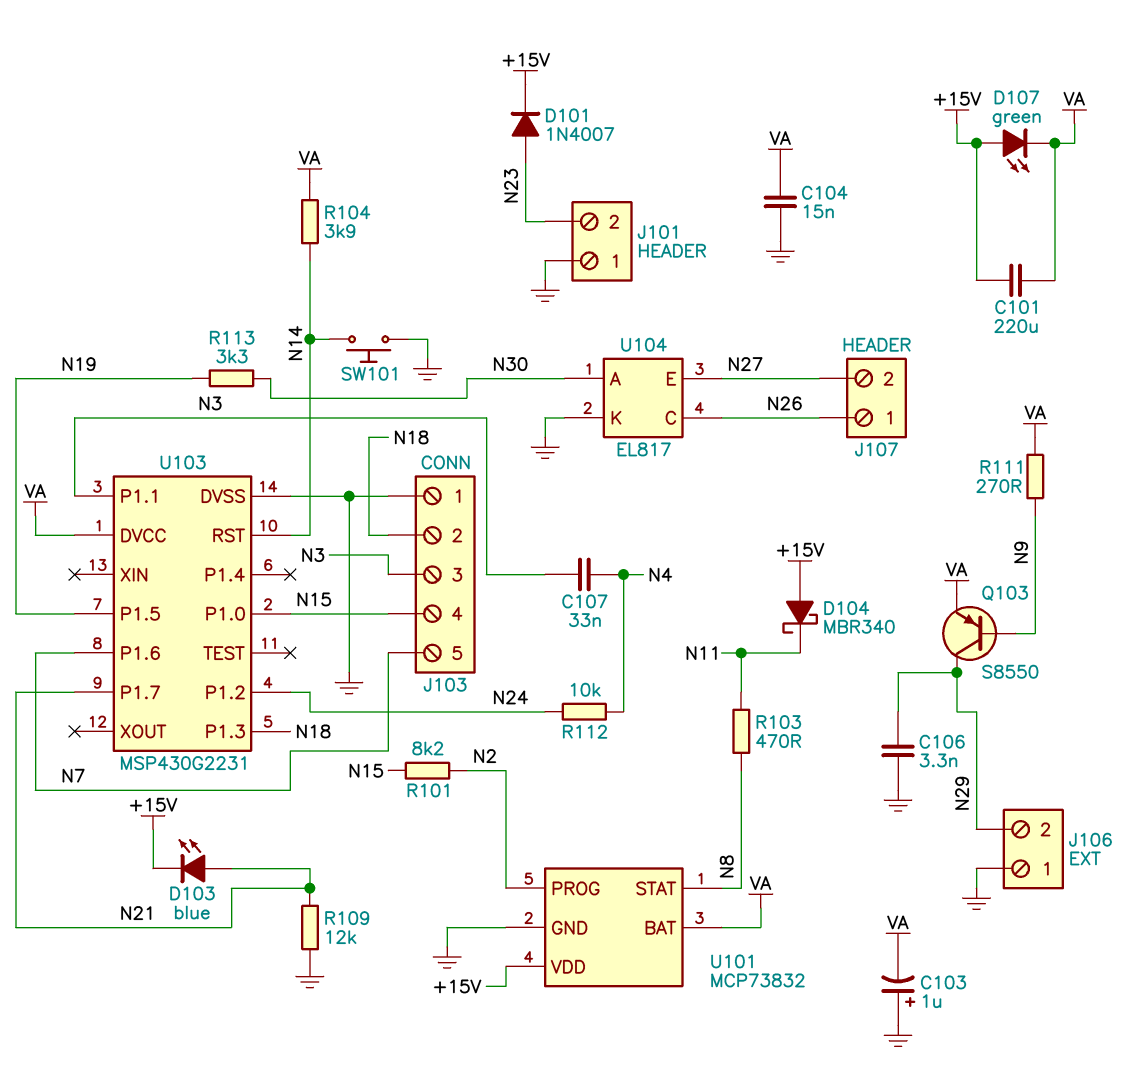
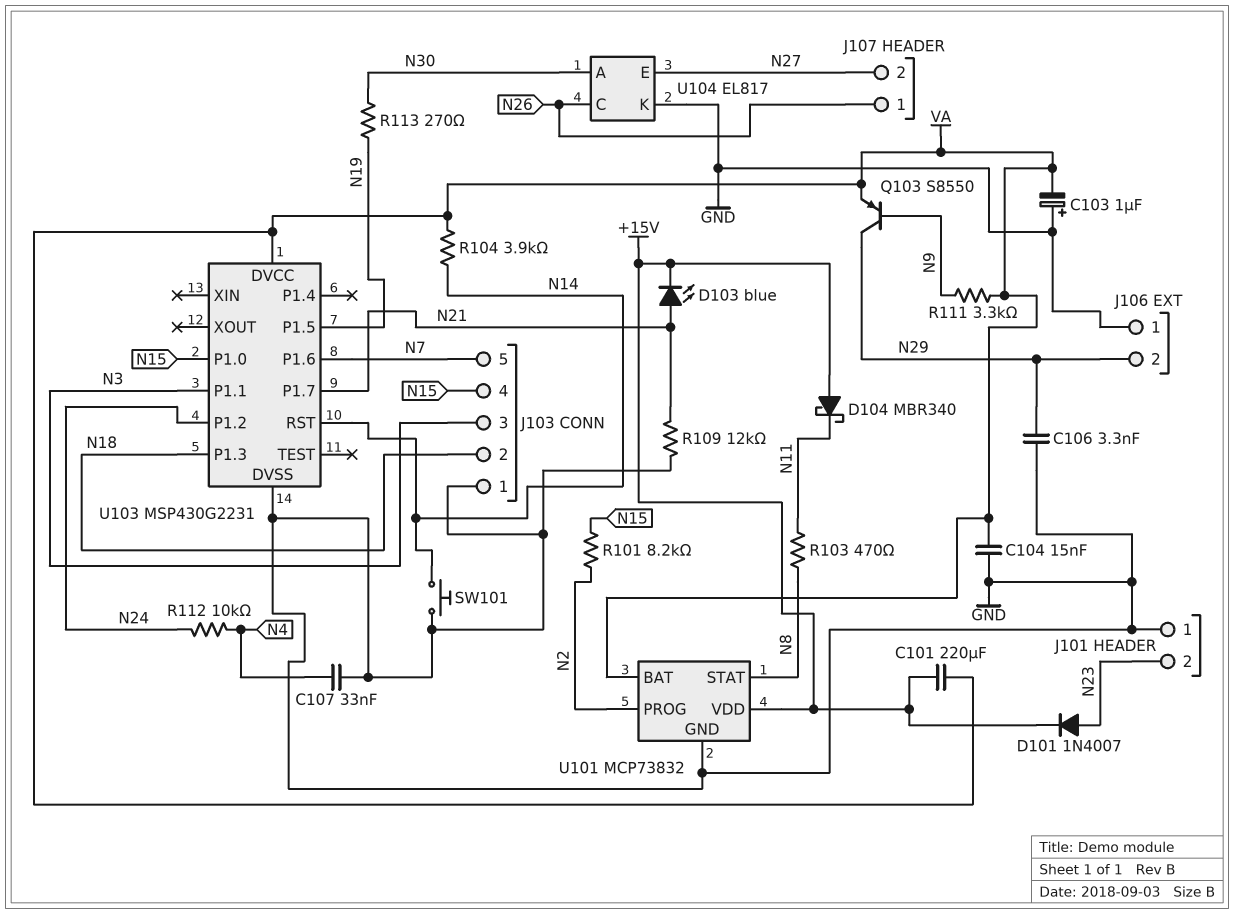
C107: 33nF (N3, N4) -> 33nF (GND, N4)
D107: LED green (A +15V, K VA) -> none
R111: 270 (N9, VA) -> 3.3k (N9, VA)
R113: 3.3k (N19, N30) -> 270 (N19, N30)

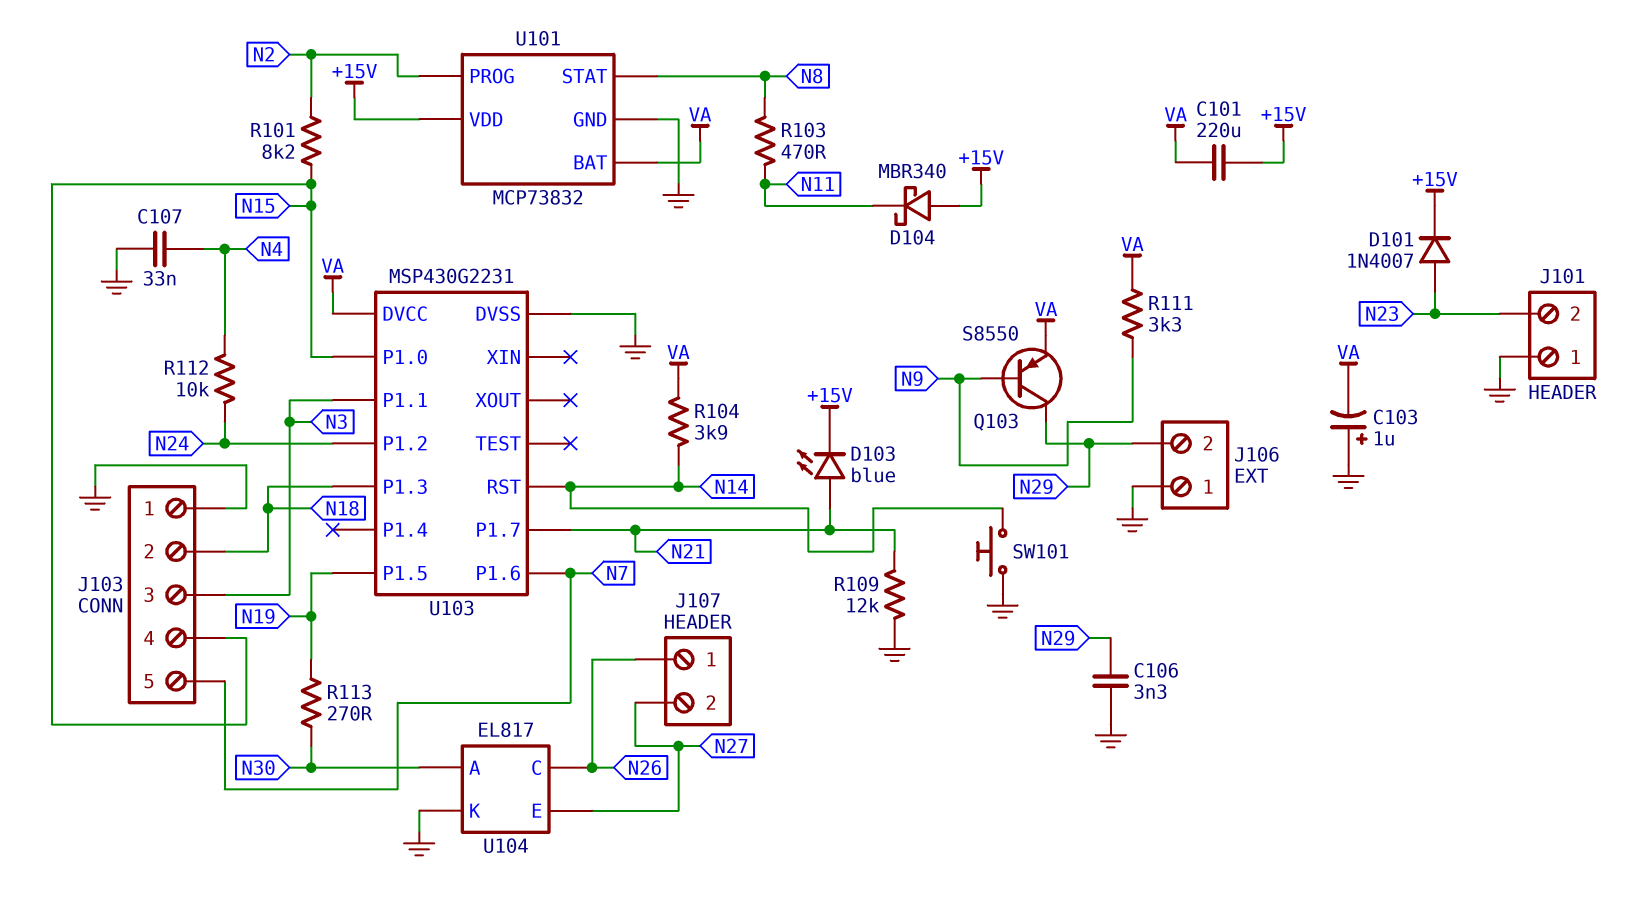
C104: 15nF (GND, VA) -> none

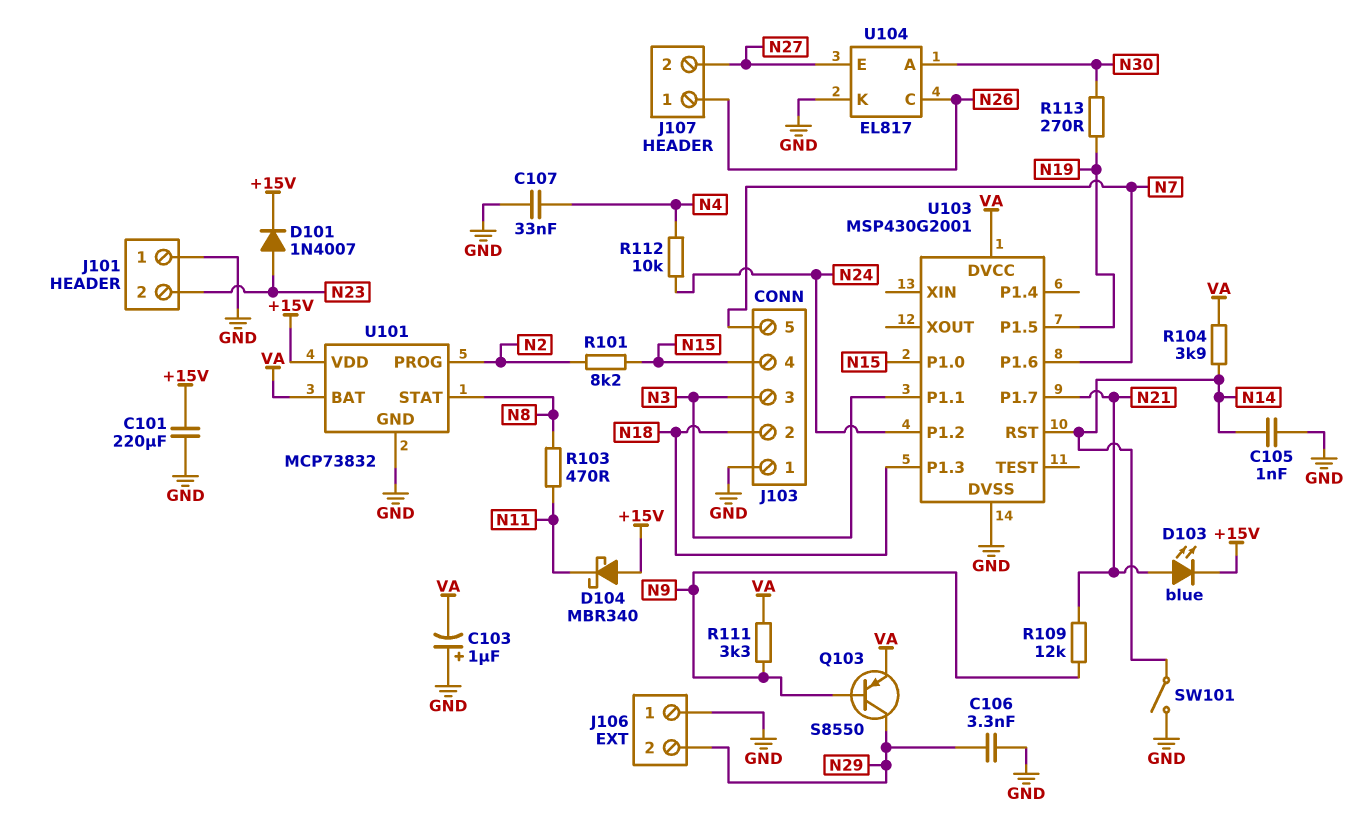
C101: 220uF (+15V, VA) -> 220uF (+15V, GND)
C105: none -> 1nF (GND, N14)
R109: 12k (GND, N21) -> 12k (N9, N21)
SW101: button (GND, N14) -> switch (GND, N14)
U103: MSP430G2231 -> MSP430G2001

